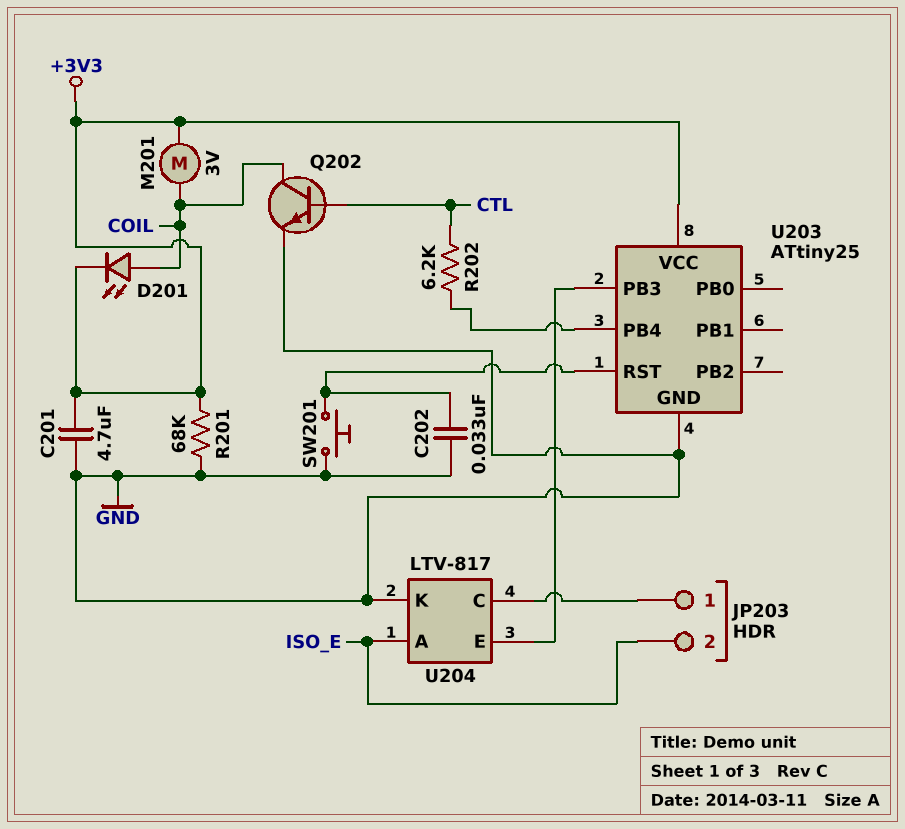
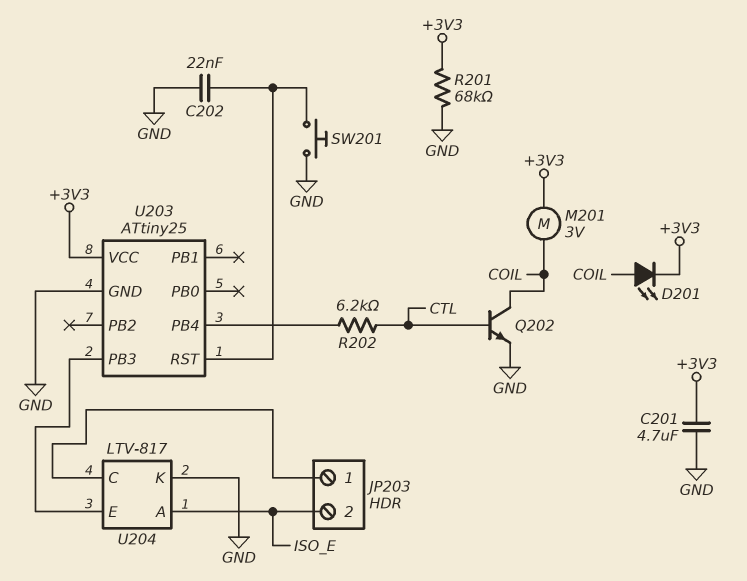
C202: 33nF (GND, U203/RST) -> 22nF (GND, U203/RST)

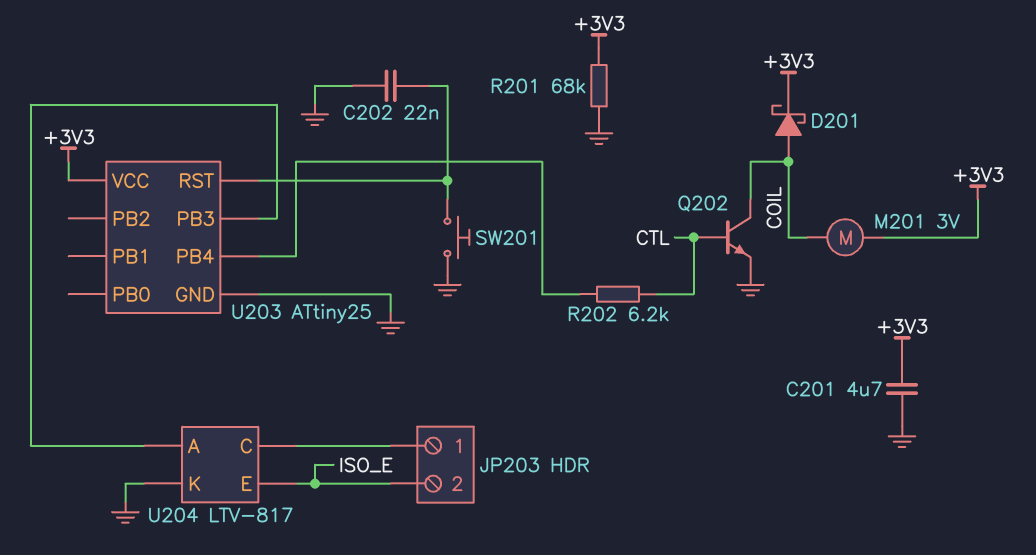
D201: LED (A COIL, K +3V3) -> schottky (A COIL, K +3V3)
U204 pin A: ISO_E -> U203/PB3
U204 pin E: U203/PB3 -> ISO_E

